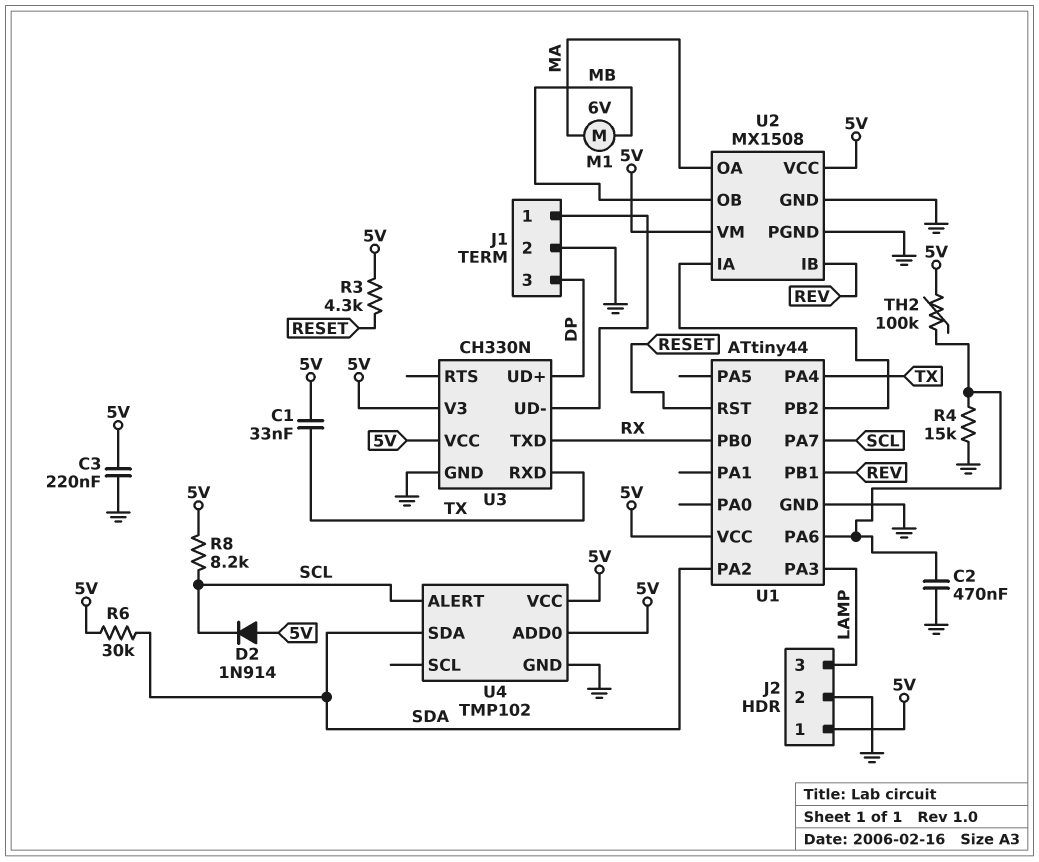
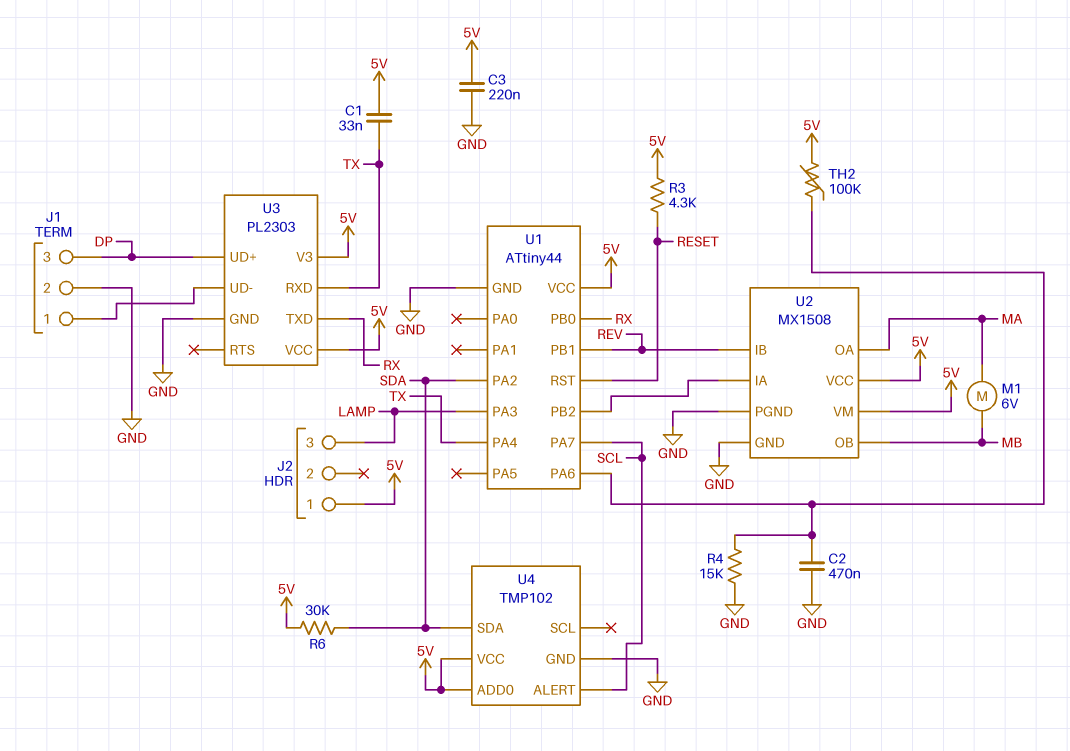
D2: diode 1N914 (A 5V, K SCL) -> none
J2 pin 2: GND -> none
R8: 8.2k (5V, SCL) -> none
U3: CH330N -> PL2303

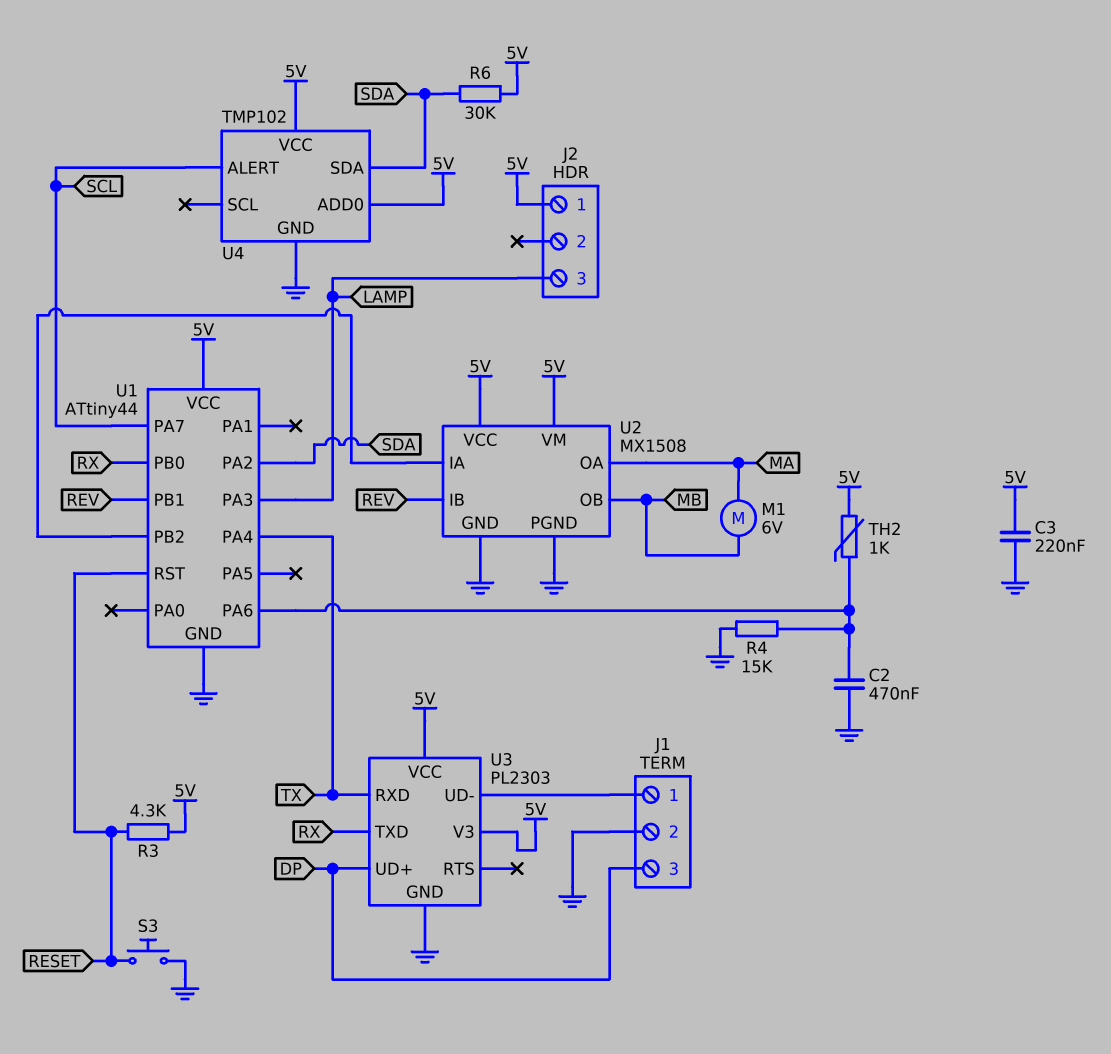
C1: 33nF (5V, TX) -> none
S3: none -> button (GND, RESET)
TH2: 100k (5V, U1/PA6) -> 1k (5V, U1/PA6)

